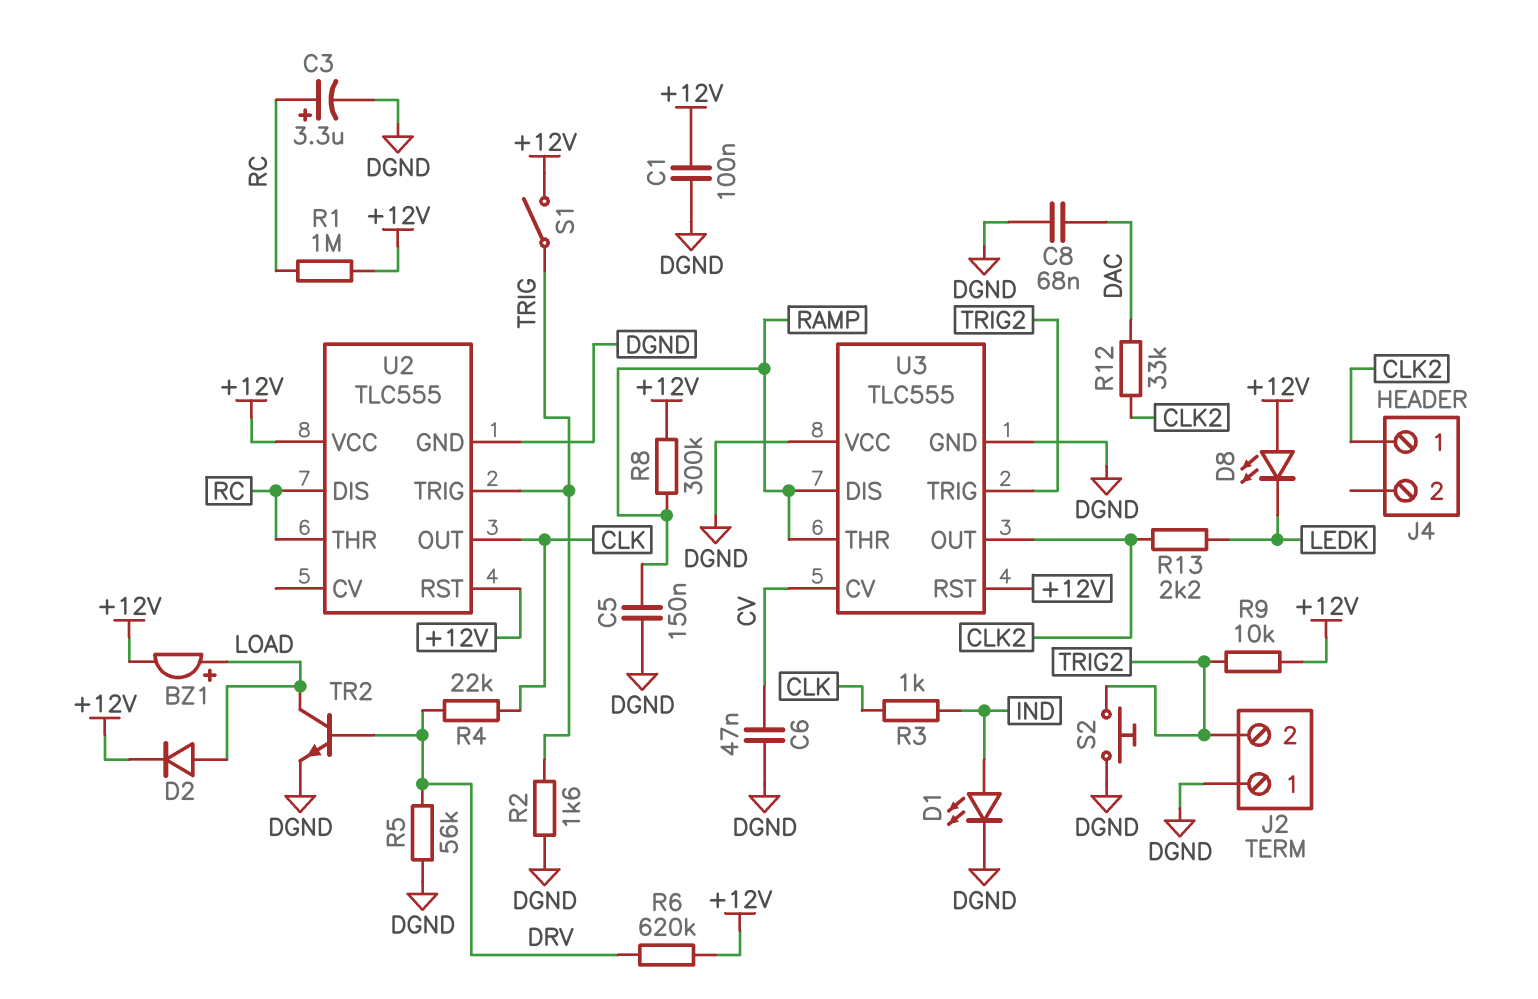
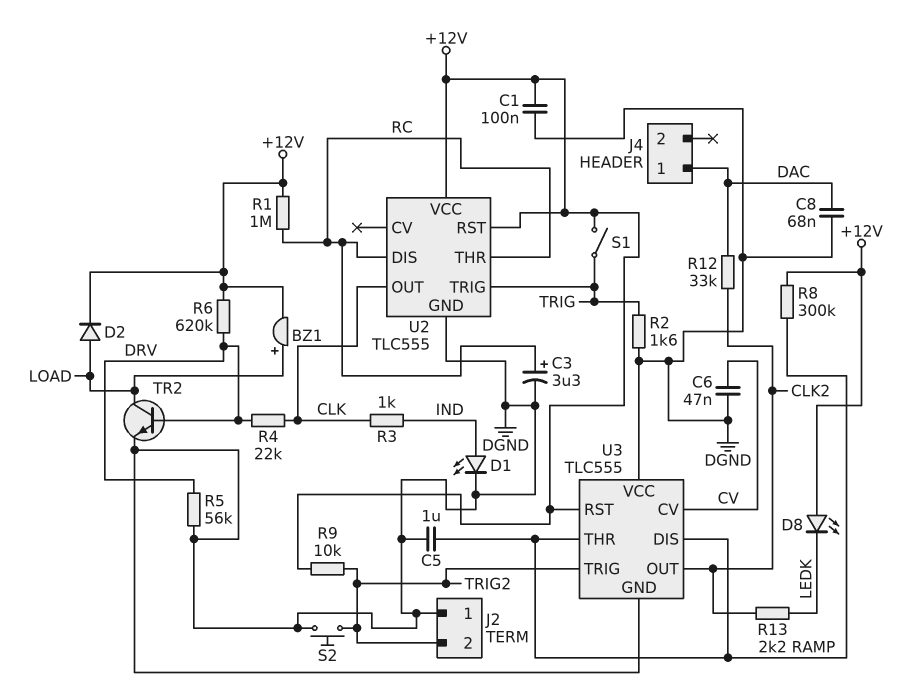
C5: 150nF (DGND, RAMP) -> 1uF (DGND, RAMP)
J4 pin 1: CLK2 -> DAC

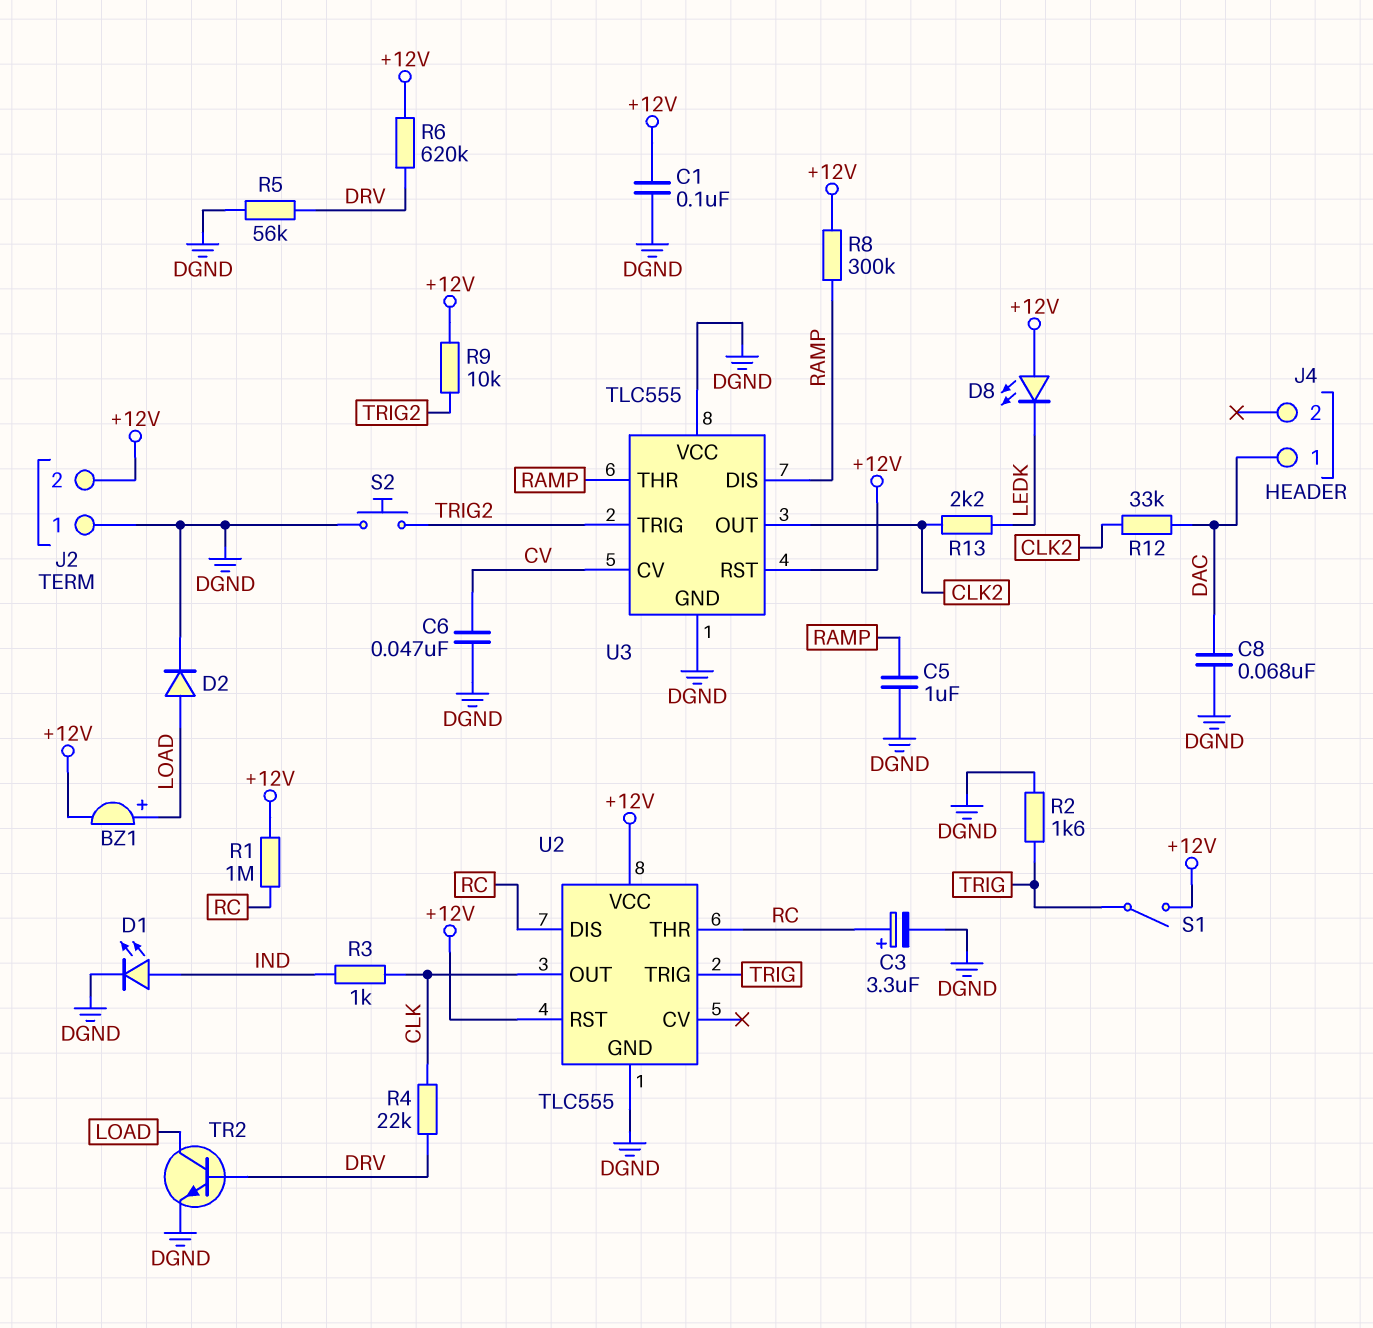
D2: diode (A LOAD, K +12V) -> diode (A LOAD, K DGND)
J2 pin 2: TRIG2 -> +12V

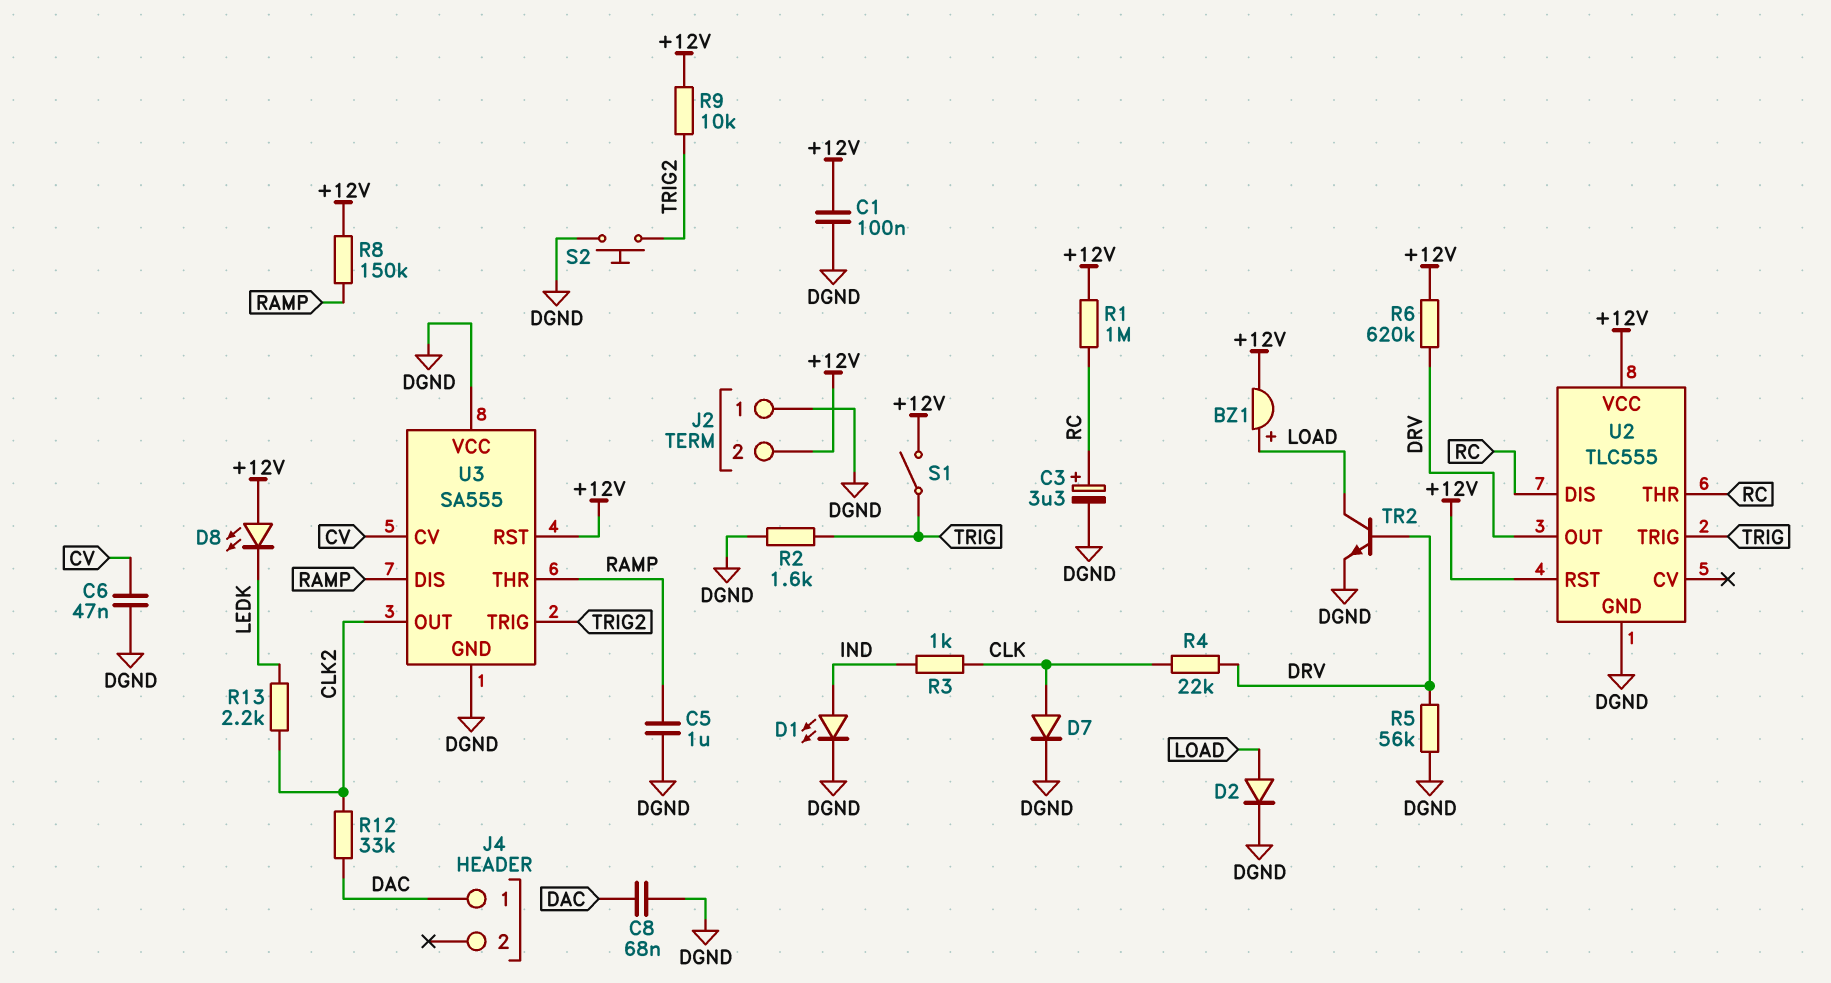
D7: none -> diode (A CLK, K DGND)
R8: 300k (+12V, RAMP) -> 150k (+12V, RAMP)
U2 pin OUT: CLK -> DRV
U3: TLC555 -> SA555

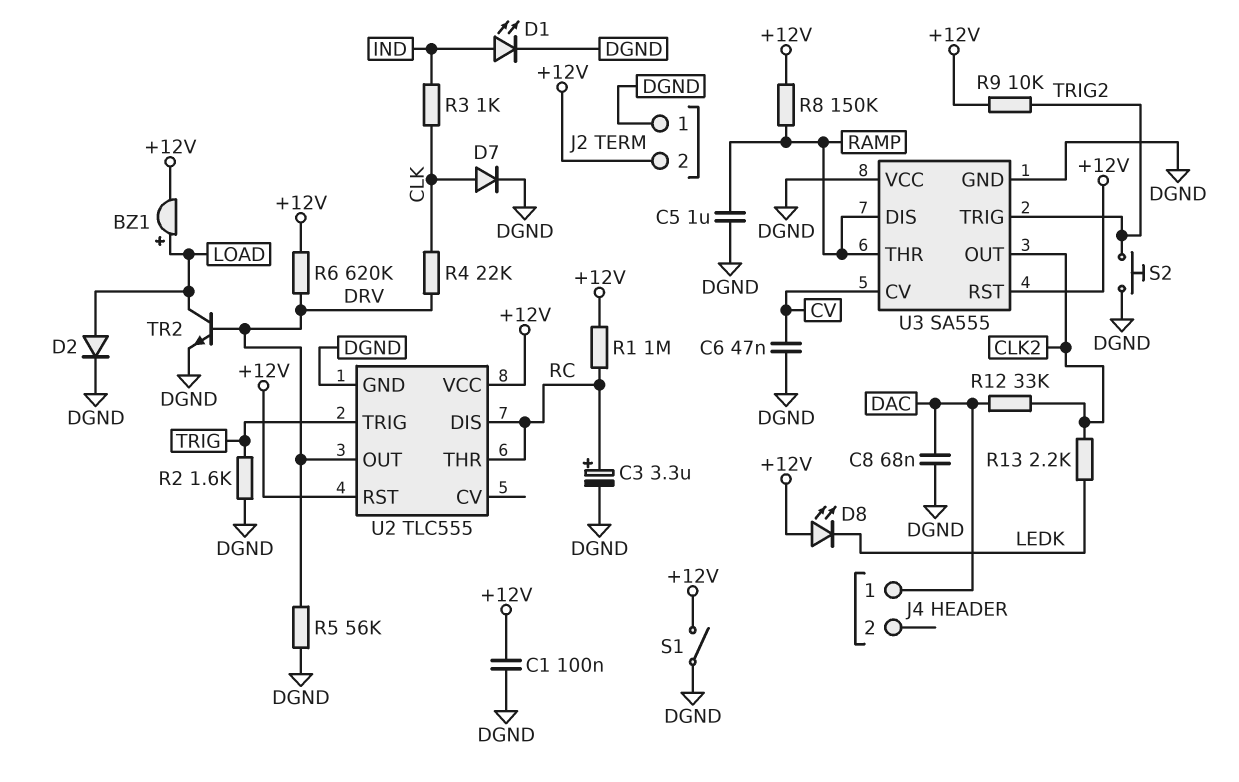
S1: switch (+12V, TRIG) -> switch (+12V, DGND)

